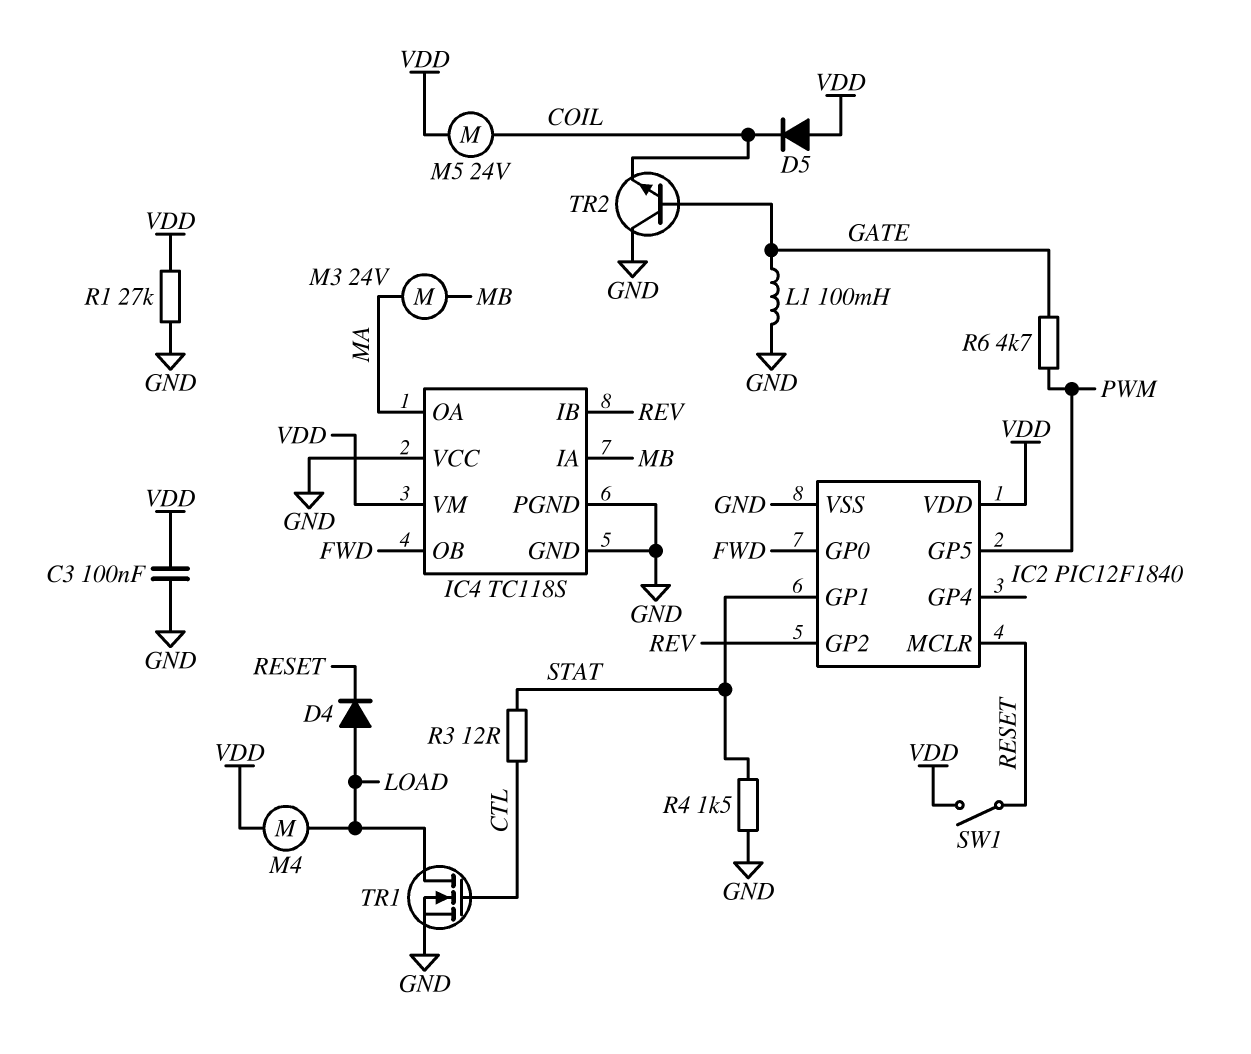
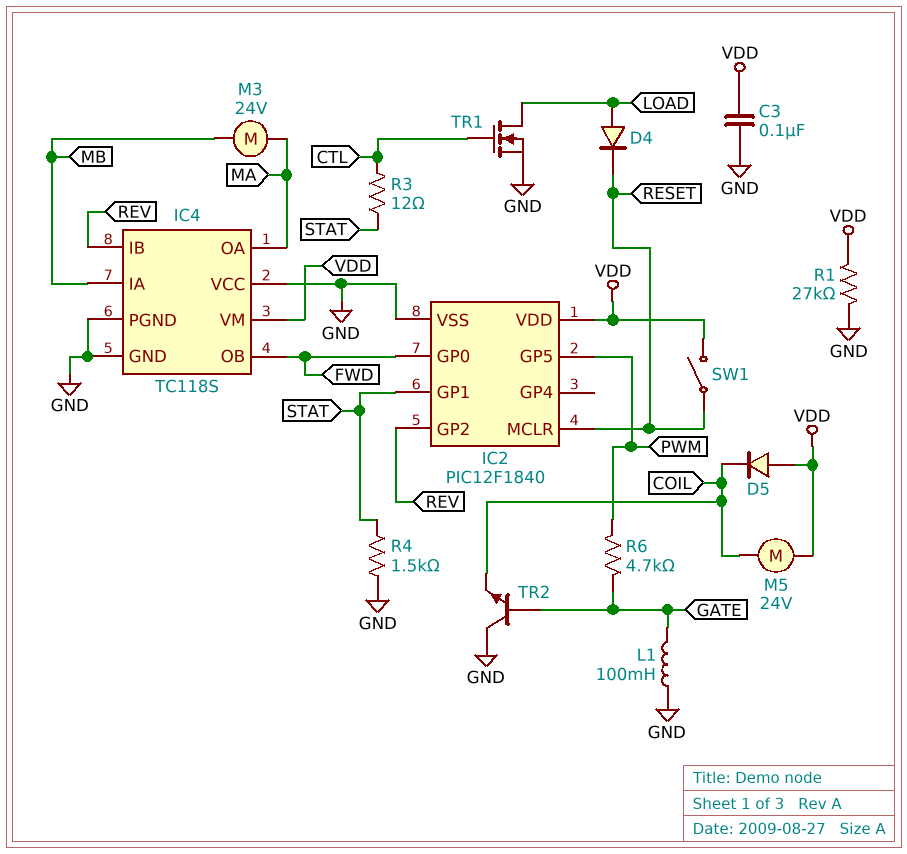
M4: motor (LOAD, VDD) -> none

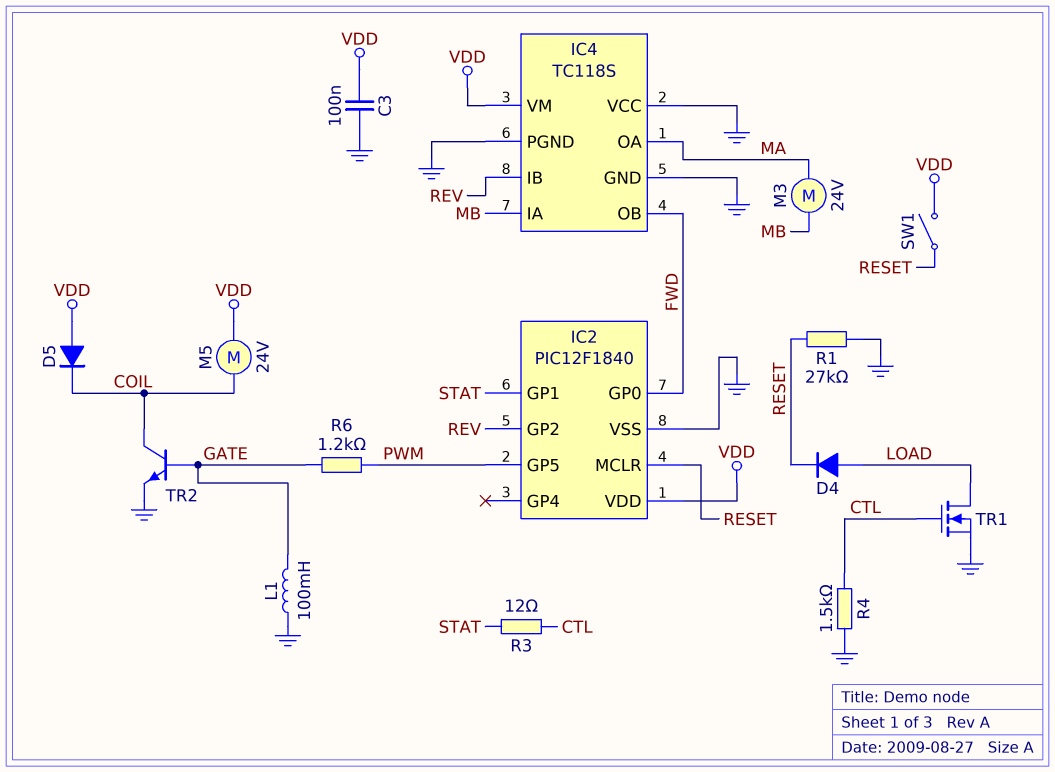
R1: 27k (GND, VDD) -> 27k (GND, RESET)
R4: 1.5k (GND, STAT) -> 1.5k (CTL, GND)
R6: 4.7k (GATE, PWM) -> 1.2k (GATE, PWM)
TR2: NPN (B GATE, C GND, E COIL) -> NPN (B GATE, C COIL, E GND)

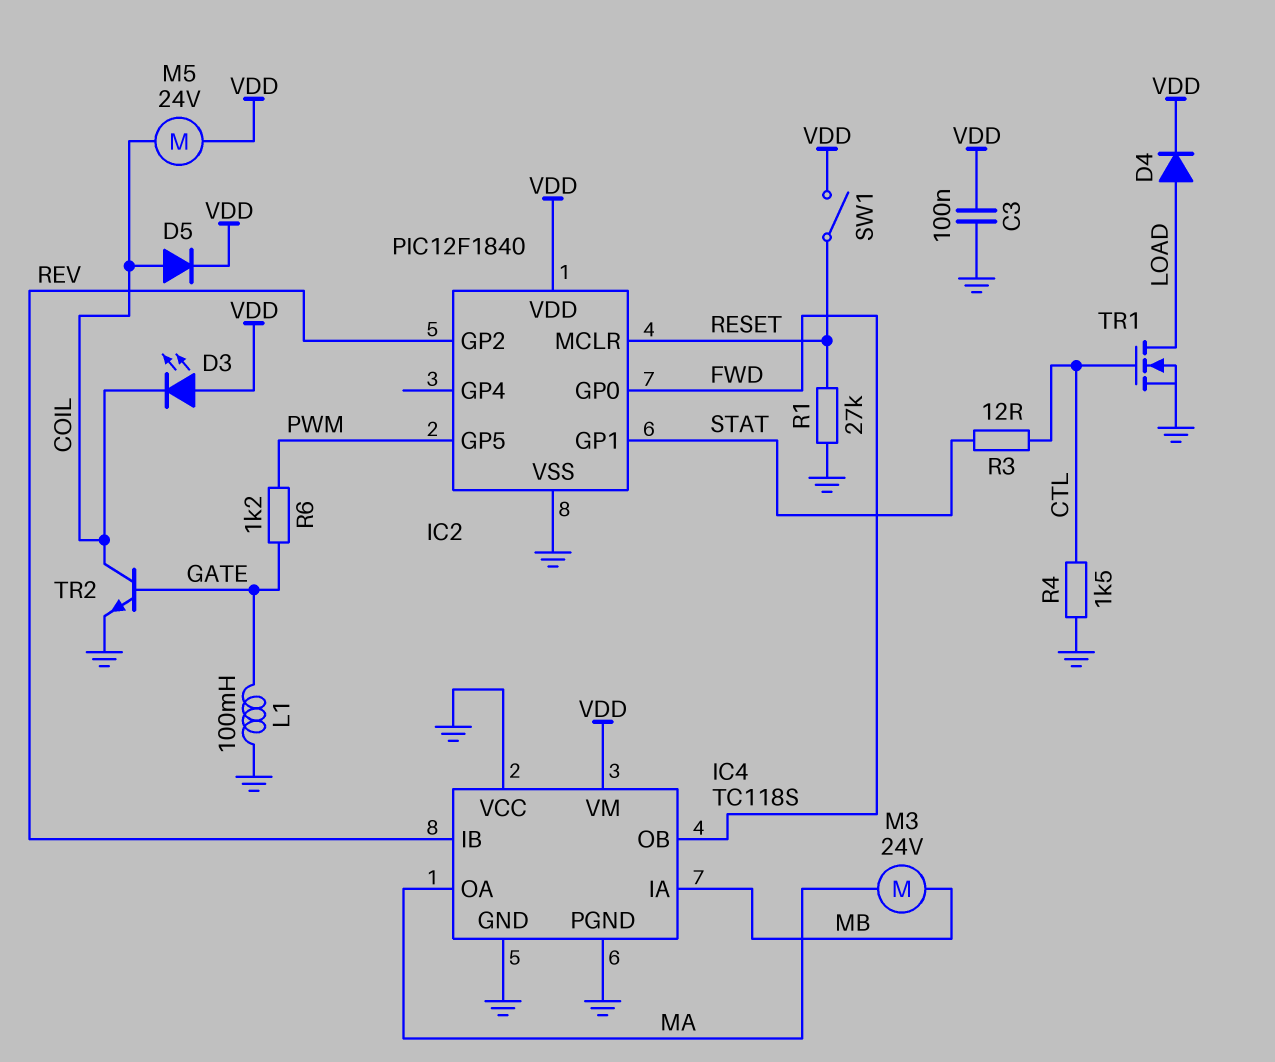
D3: none -> LED (A VDD, K COIL)
D4: diode (A LOAD, K RESET) -> diode (A LOAD, K VDD)
D5: diode (A VDD, K COIL) -> diode (A COIL, K VDD)

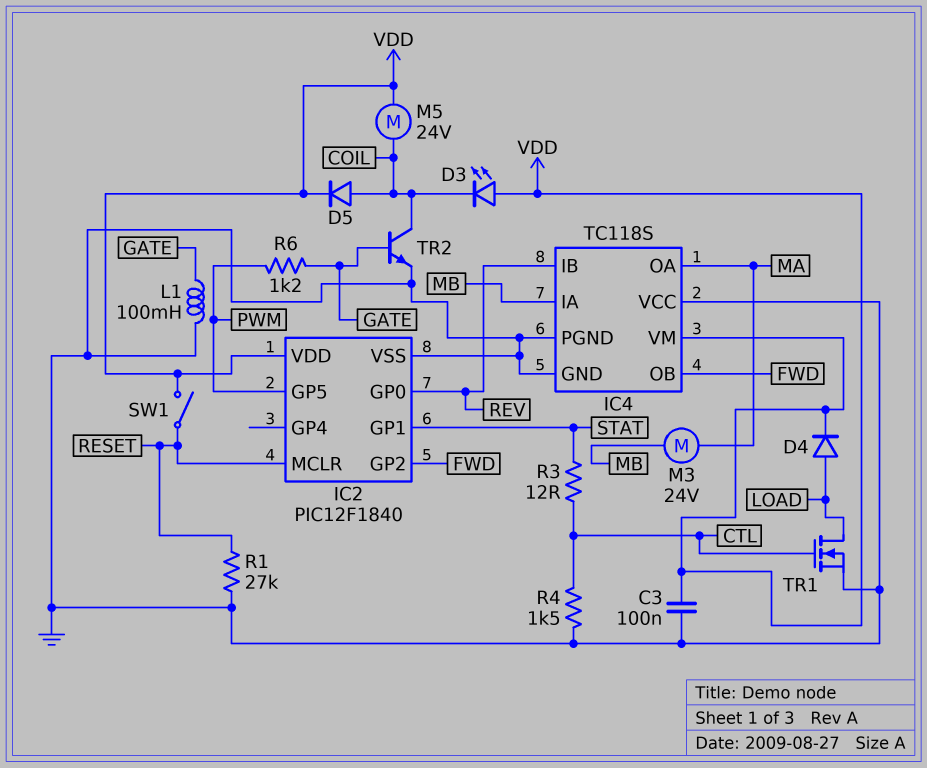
IC2 pin GP0: FWD -> REV
IC2 pin GP2: REV -> FWD

